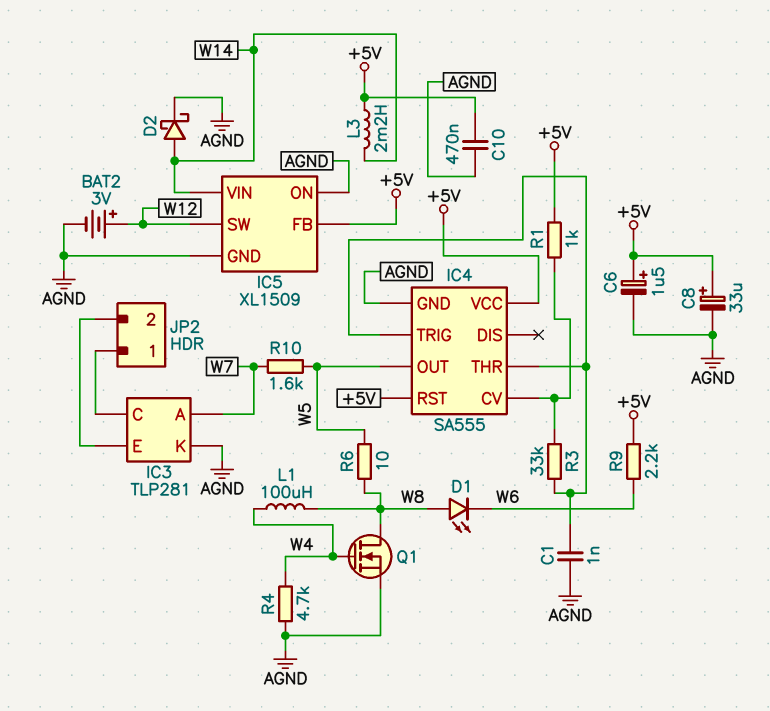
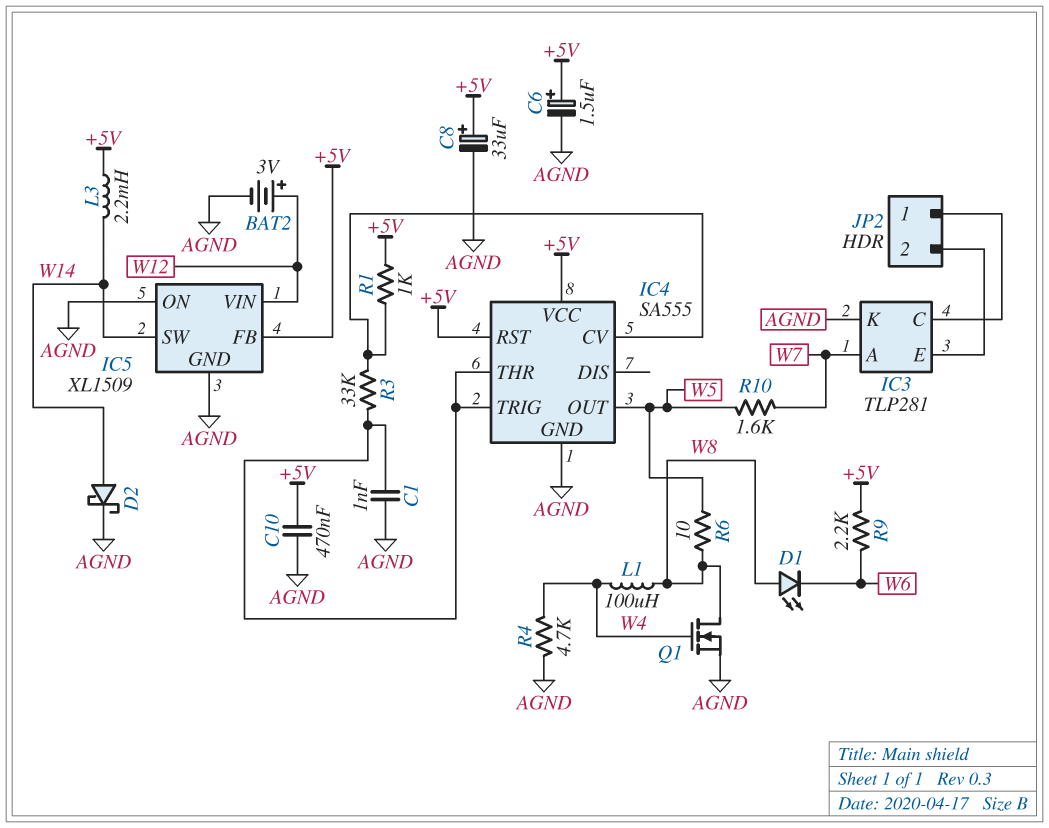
IC5 pin SW: W12 -> W14
IC5 pin VIN: W14 -> W12

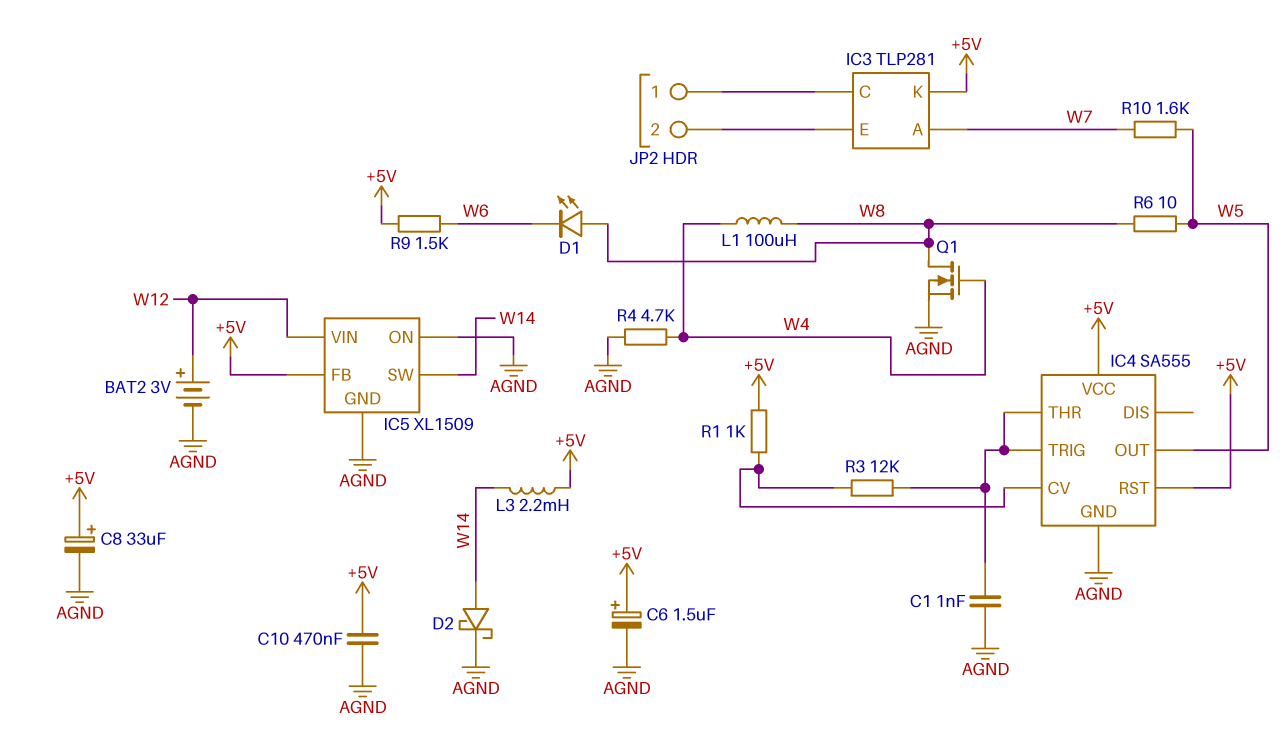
IC3 pin K: AGND -> +5V
R3: 33k (IC4/CV, IC4/THR) -> 12k (IC4/CV, IC4/THR)
R9: 2.2k (+5V, W6) -> 1.5k (+5V, W6)

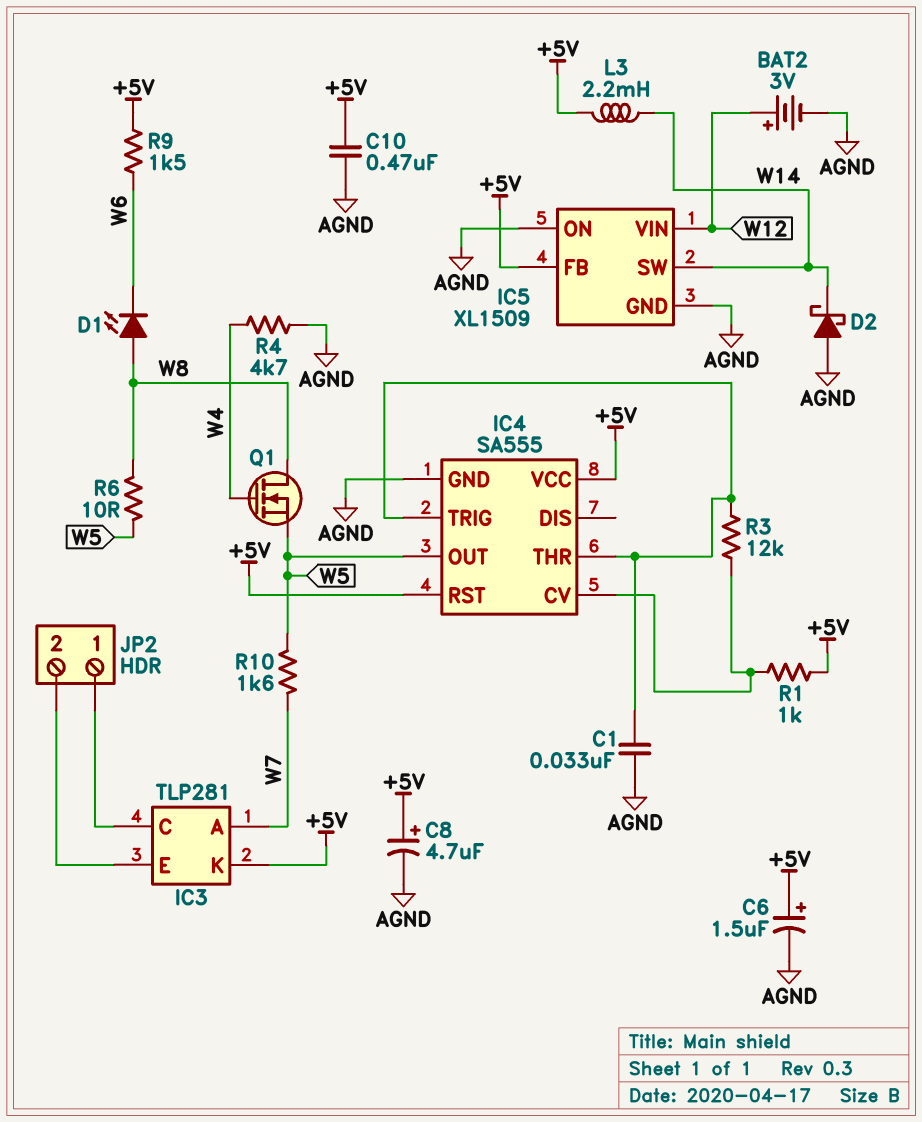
C1: 1nF (AGND, IC4/THR) -> 33nF (AGND, IC4/THR)
C8: 33uF (plus +5V, minus AGND) -> 4.7uF (plus +5V, minus AGND)
D2: schottky (A W14, K AGND) -> schottky (A AGND, K W14)
L1: 100uH (W4, W8) -> none
Q1: NMOS (G W4, D W8, S AGND) -> NMOS (G W4, D W8, S W5)

